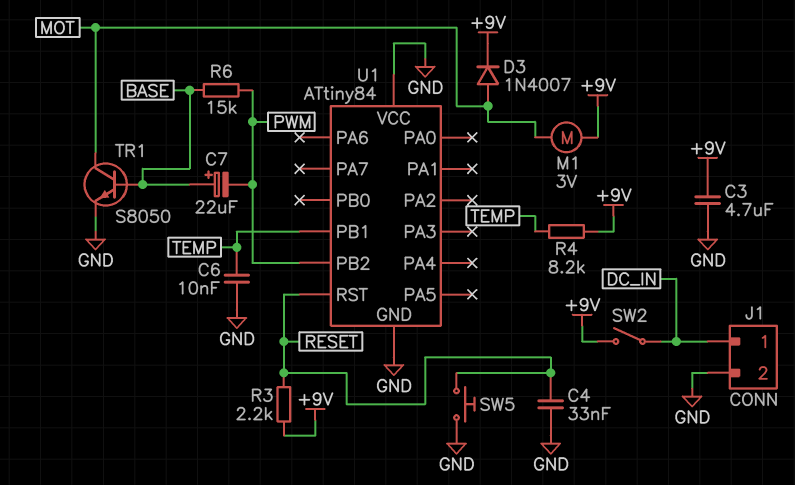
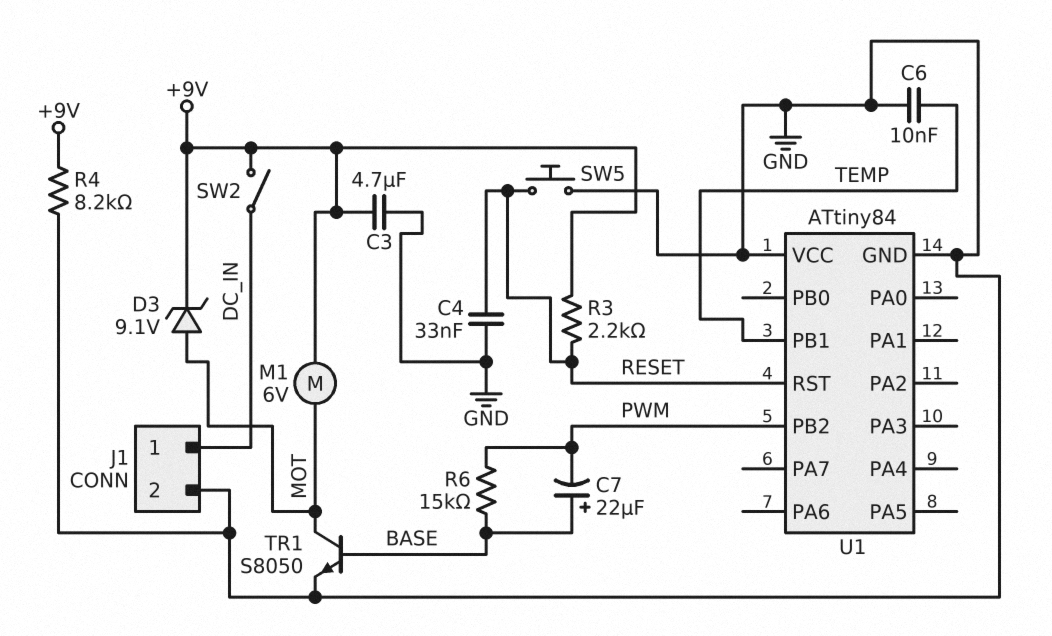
D3: diode 1N4007 (A MOT, K +9V) -> zener 9.1V (A MOT, K +9V)
M1: motor 3V (+9V, MOT) -> motor 6V (+9V, MOT)
R4: 8.2k (+9V, TEMP) -> 8.2k (+9V, GND)

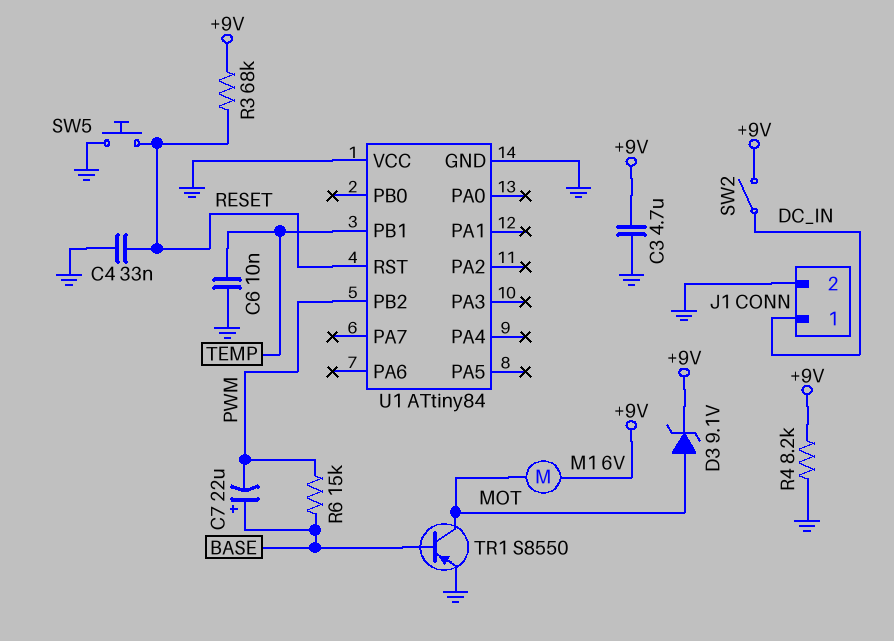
R3: 2.2k (+9V, RESET) -> 68k (+9V, RESET)
TR1: NPN S8050 (B BASE, C MOT, E GND) -> PNP S8550 (B BASE, C MOT, E GND)

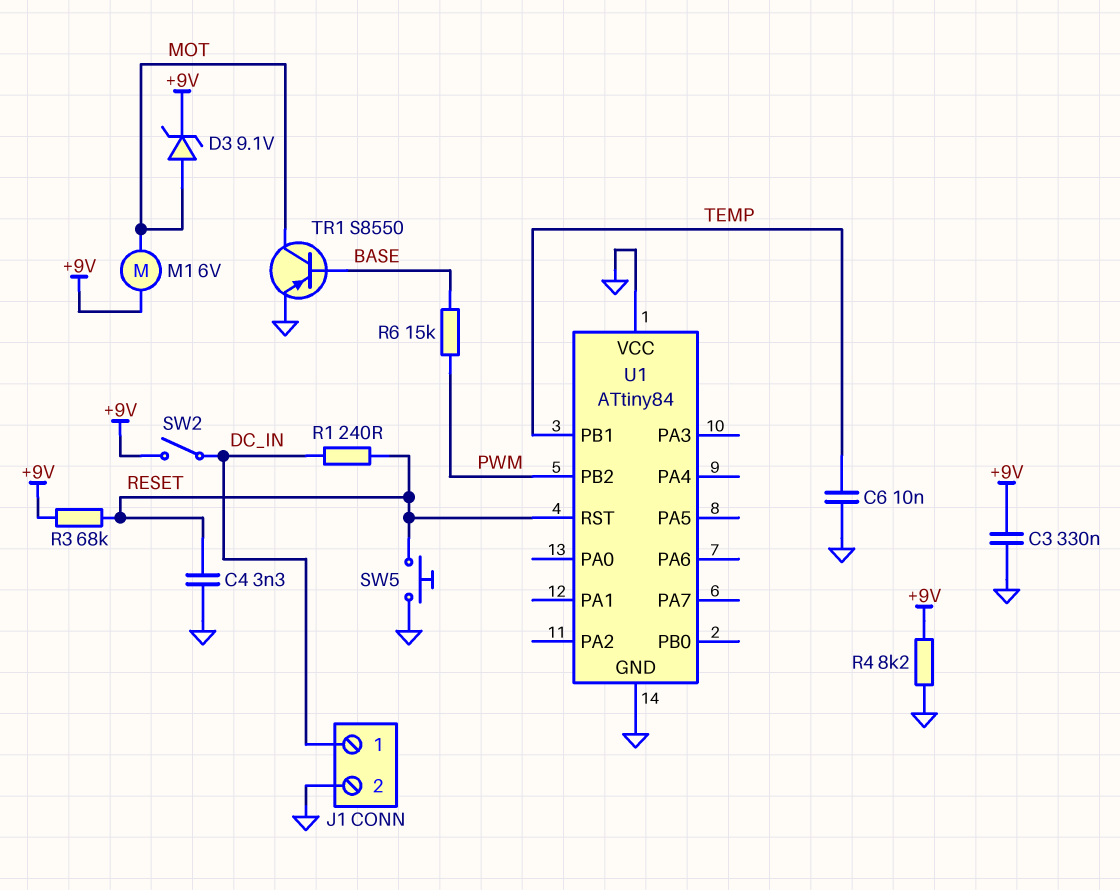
C3: 4.7uF (+9V, GND) -> 330nF (+9V, GND)
C4: 33nF (GND, RESET) -> 3.3nF (GND, RESET)
C7: 22uF (plus BASE, minus PWM) -> none
R1: none -> 240 (DC_IN, RESET)

